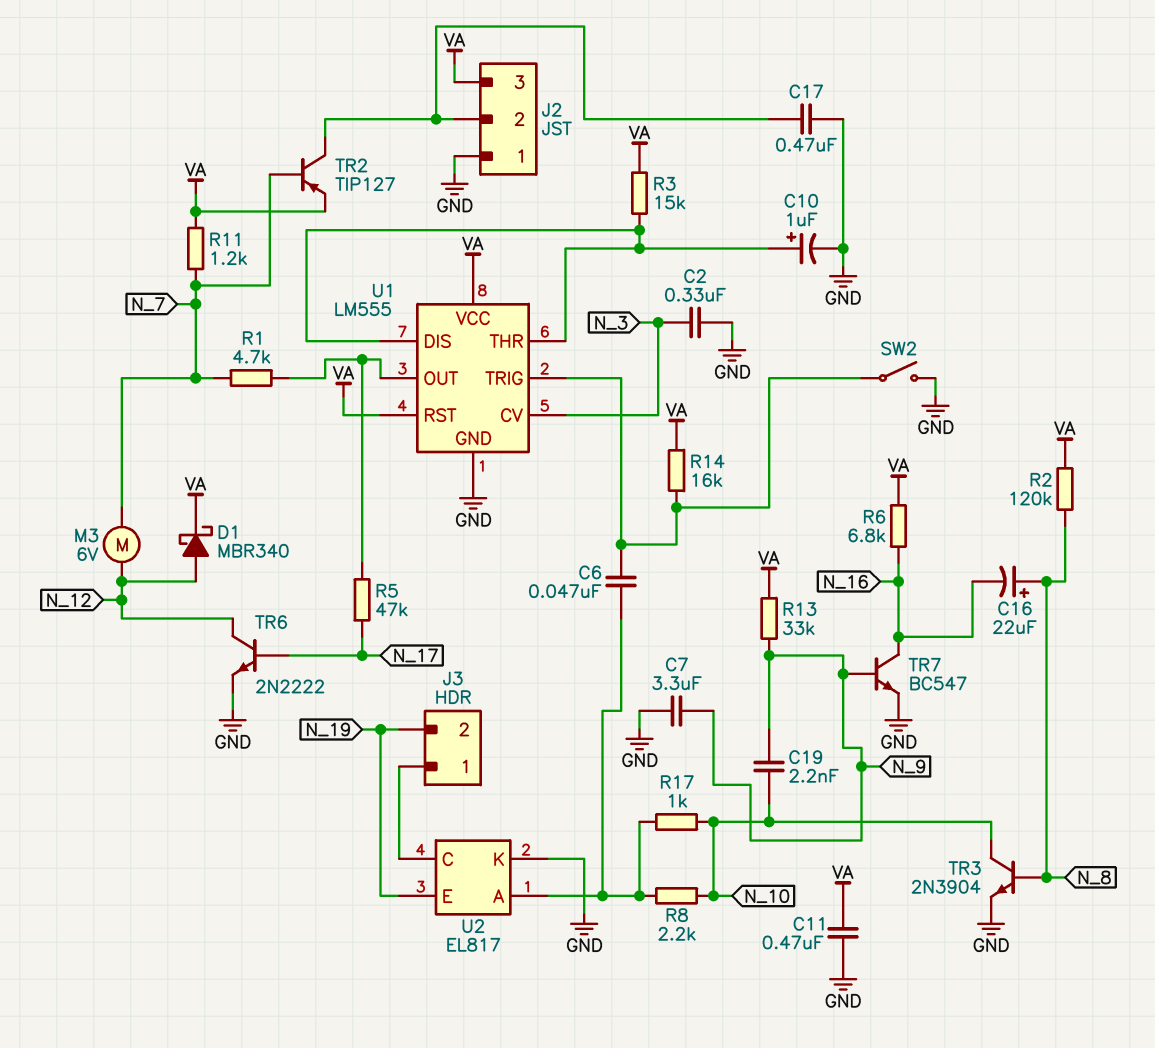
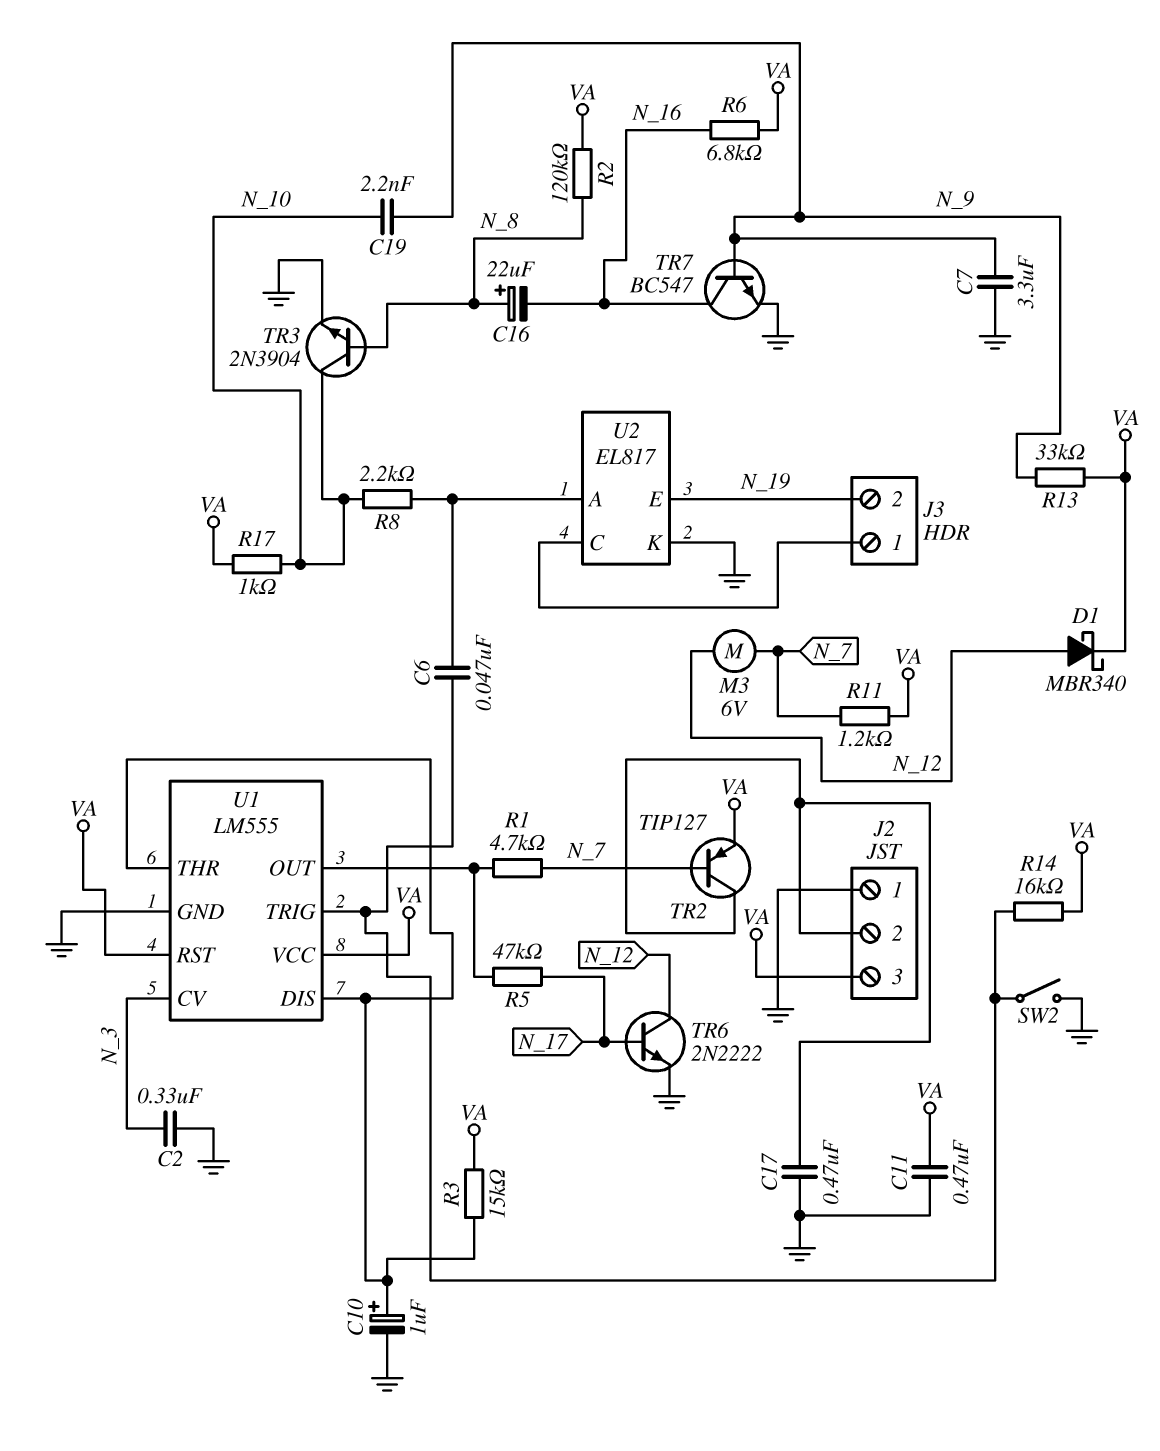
R17: 1k (N_10, U2/A) -> 1k (N_10, VA)

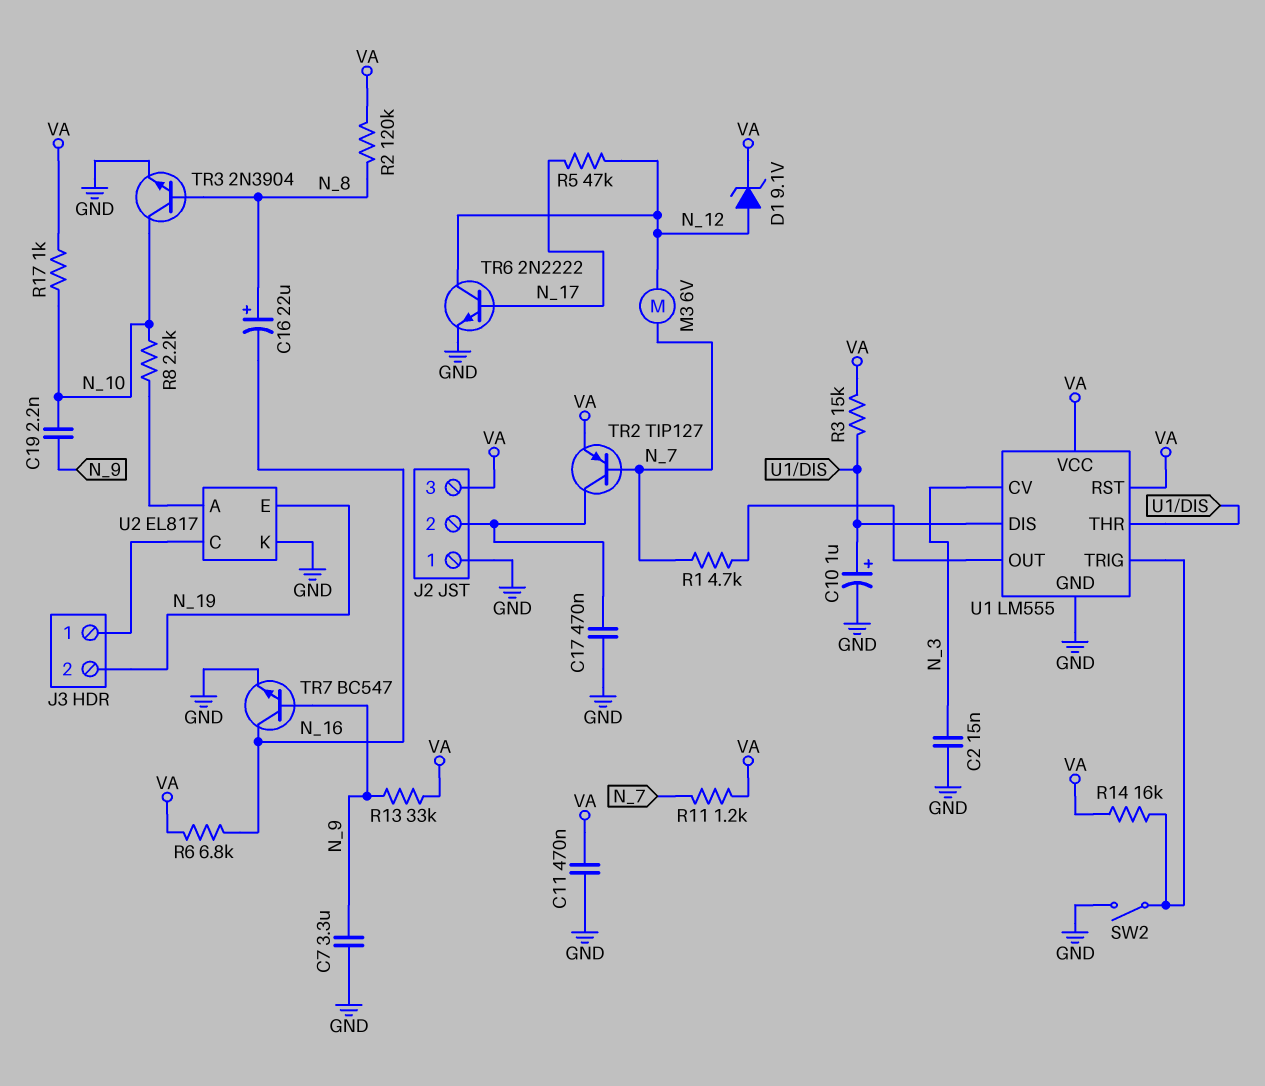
C2: 330nF (GND, N_3) -> 15nF (GND, N_3)
C6: 47nF (U1/TRIG, U2/A) -> none
D1: schottky MBR340 (A N_12, K VA) -> zener 9.1V (A N_12, K VA)
R5: 47k (N_17, U1/OUT) -> 47k (N_12, N_17)

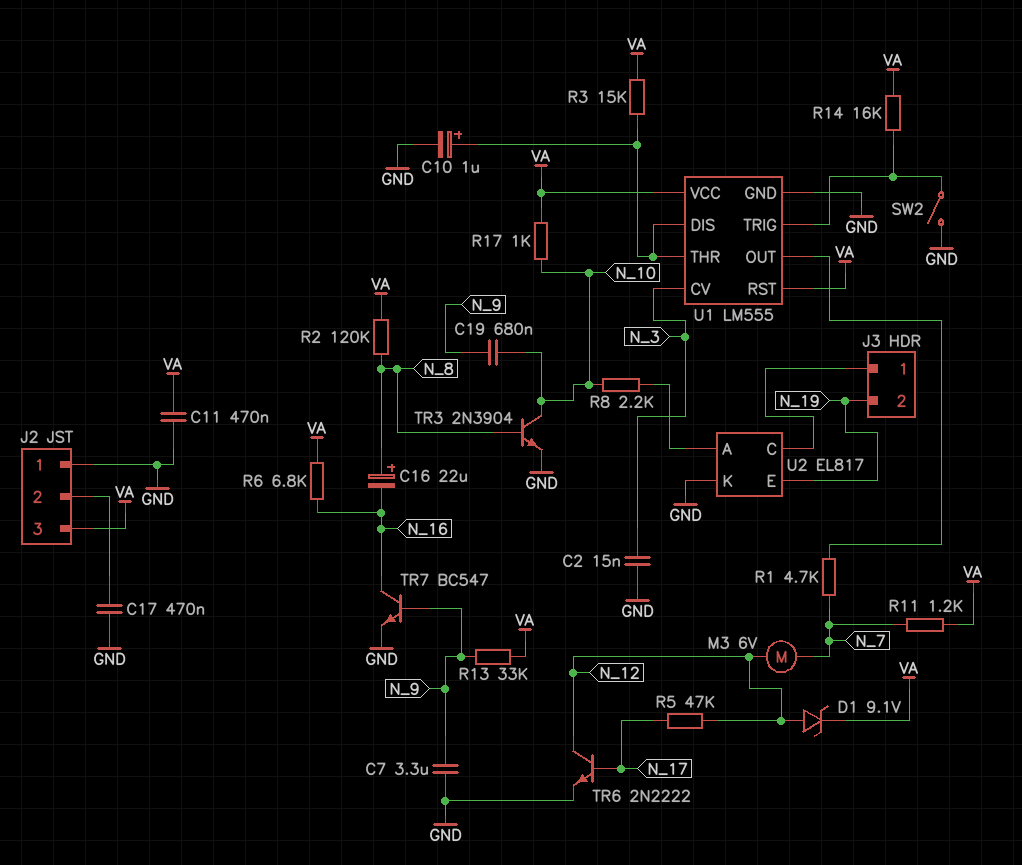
C19: 2.2nF (N_9, N_10) -> 680nF (N_9, N_10)
TR2: PNP TIP127 (B N_7, C J2/2, E VA) -> none

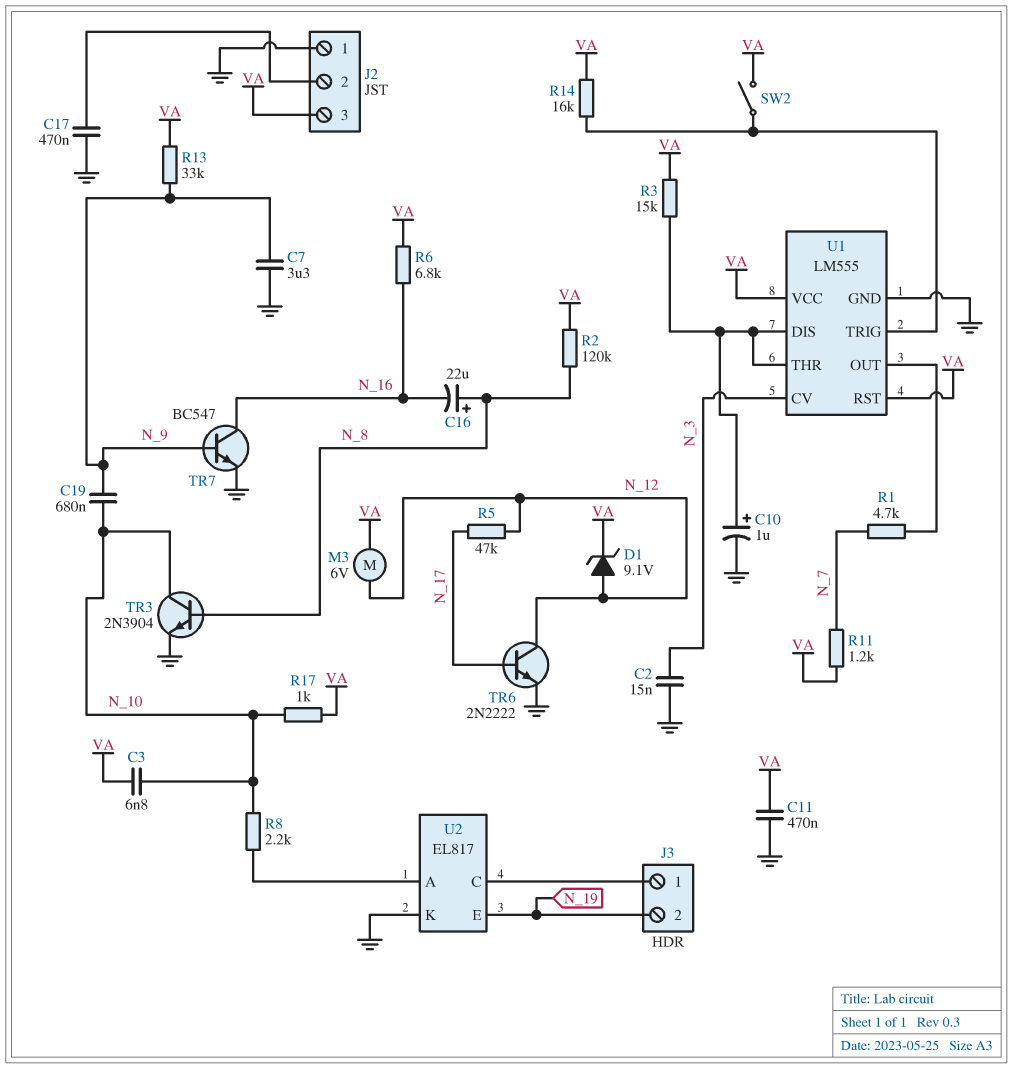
C3: none -> 6.8nF (N_10, VA)
M3: motor 6V (N_7, N_12) -> motor 6V (N_12, VA)
SW2: switch (GND, U1/TRIG) -> switch (U1/TRIG, VA)

